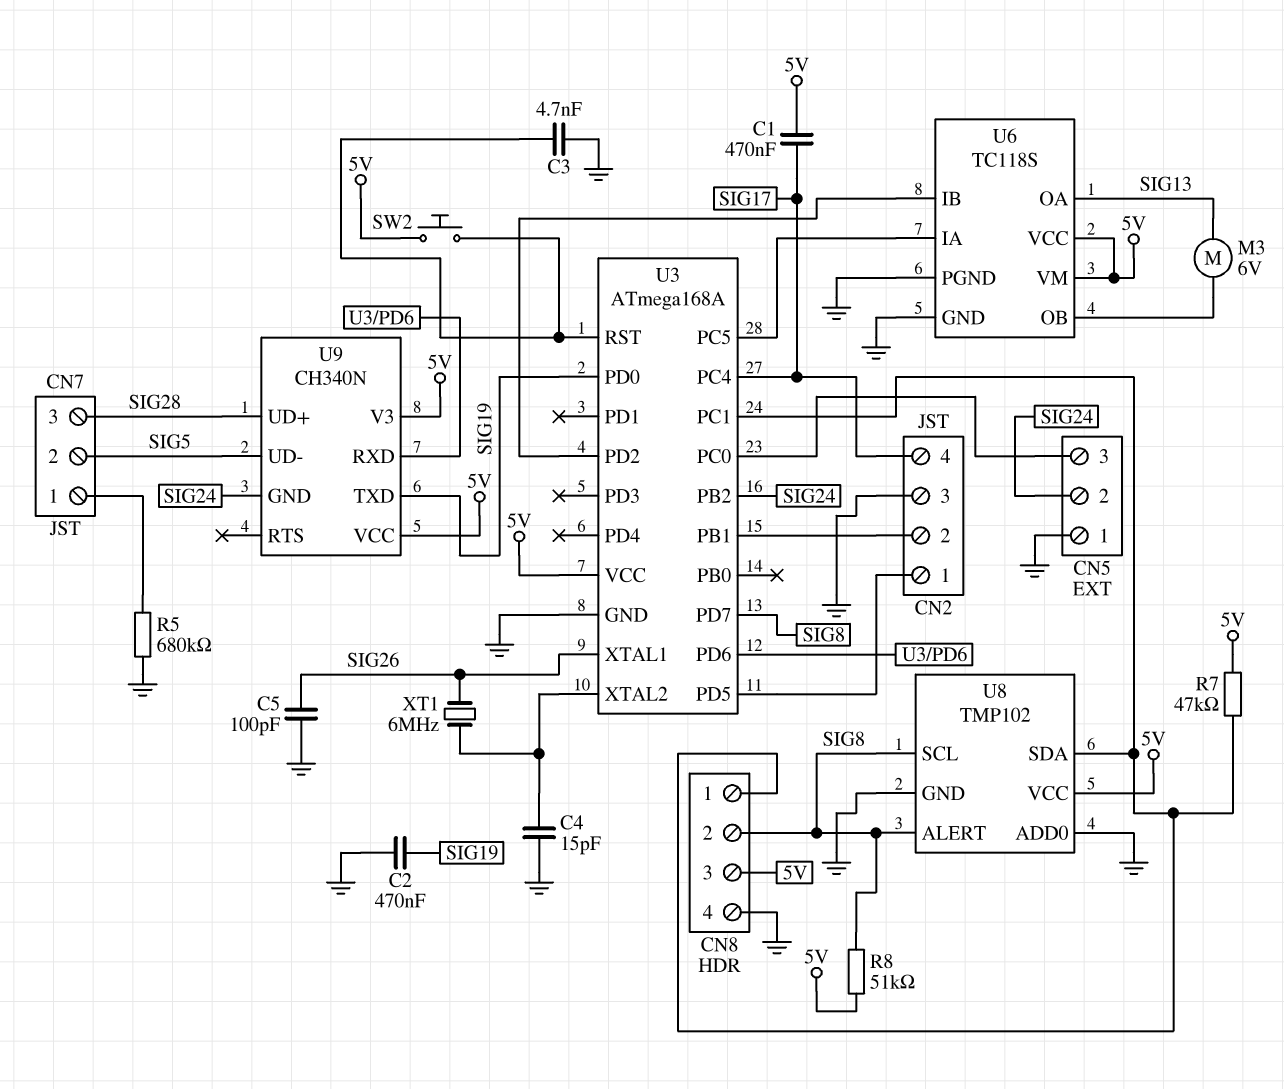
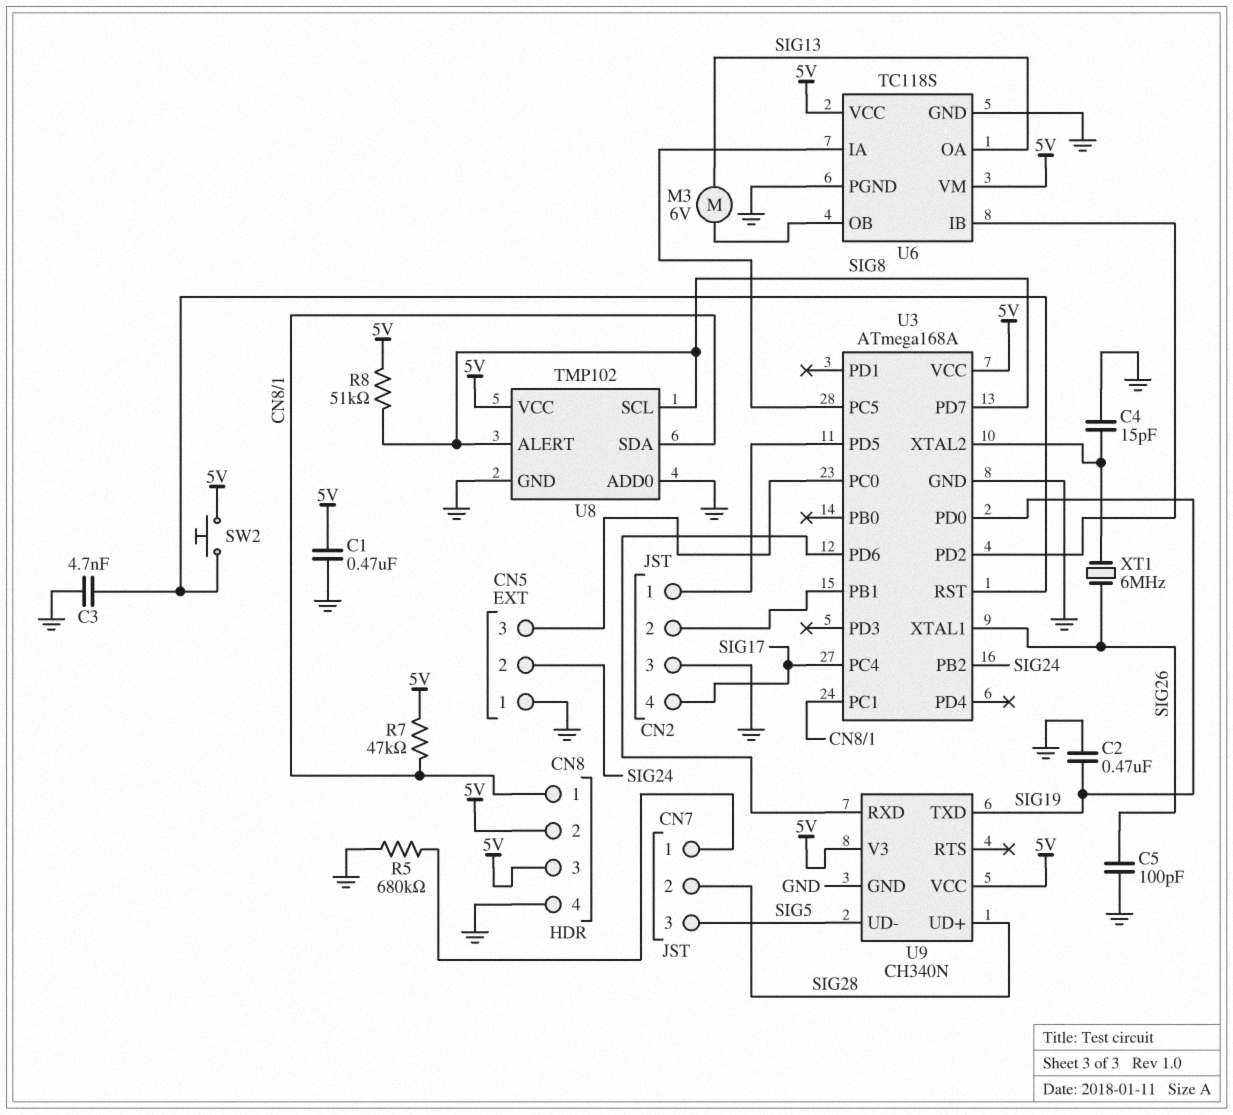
C1: 470nF (5V, SIG17) -> 470nF (5V, GND)
CN7 pin 2: SIG5 -> SIG28
CN7 pin 3: SIG28 -> SIG5
CN8 pin 2: SIG8 -> 5V
U9 pin GND: SIG24 -> GND

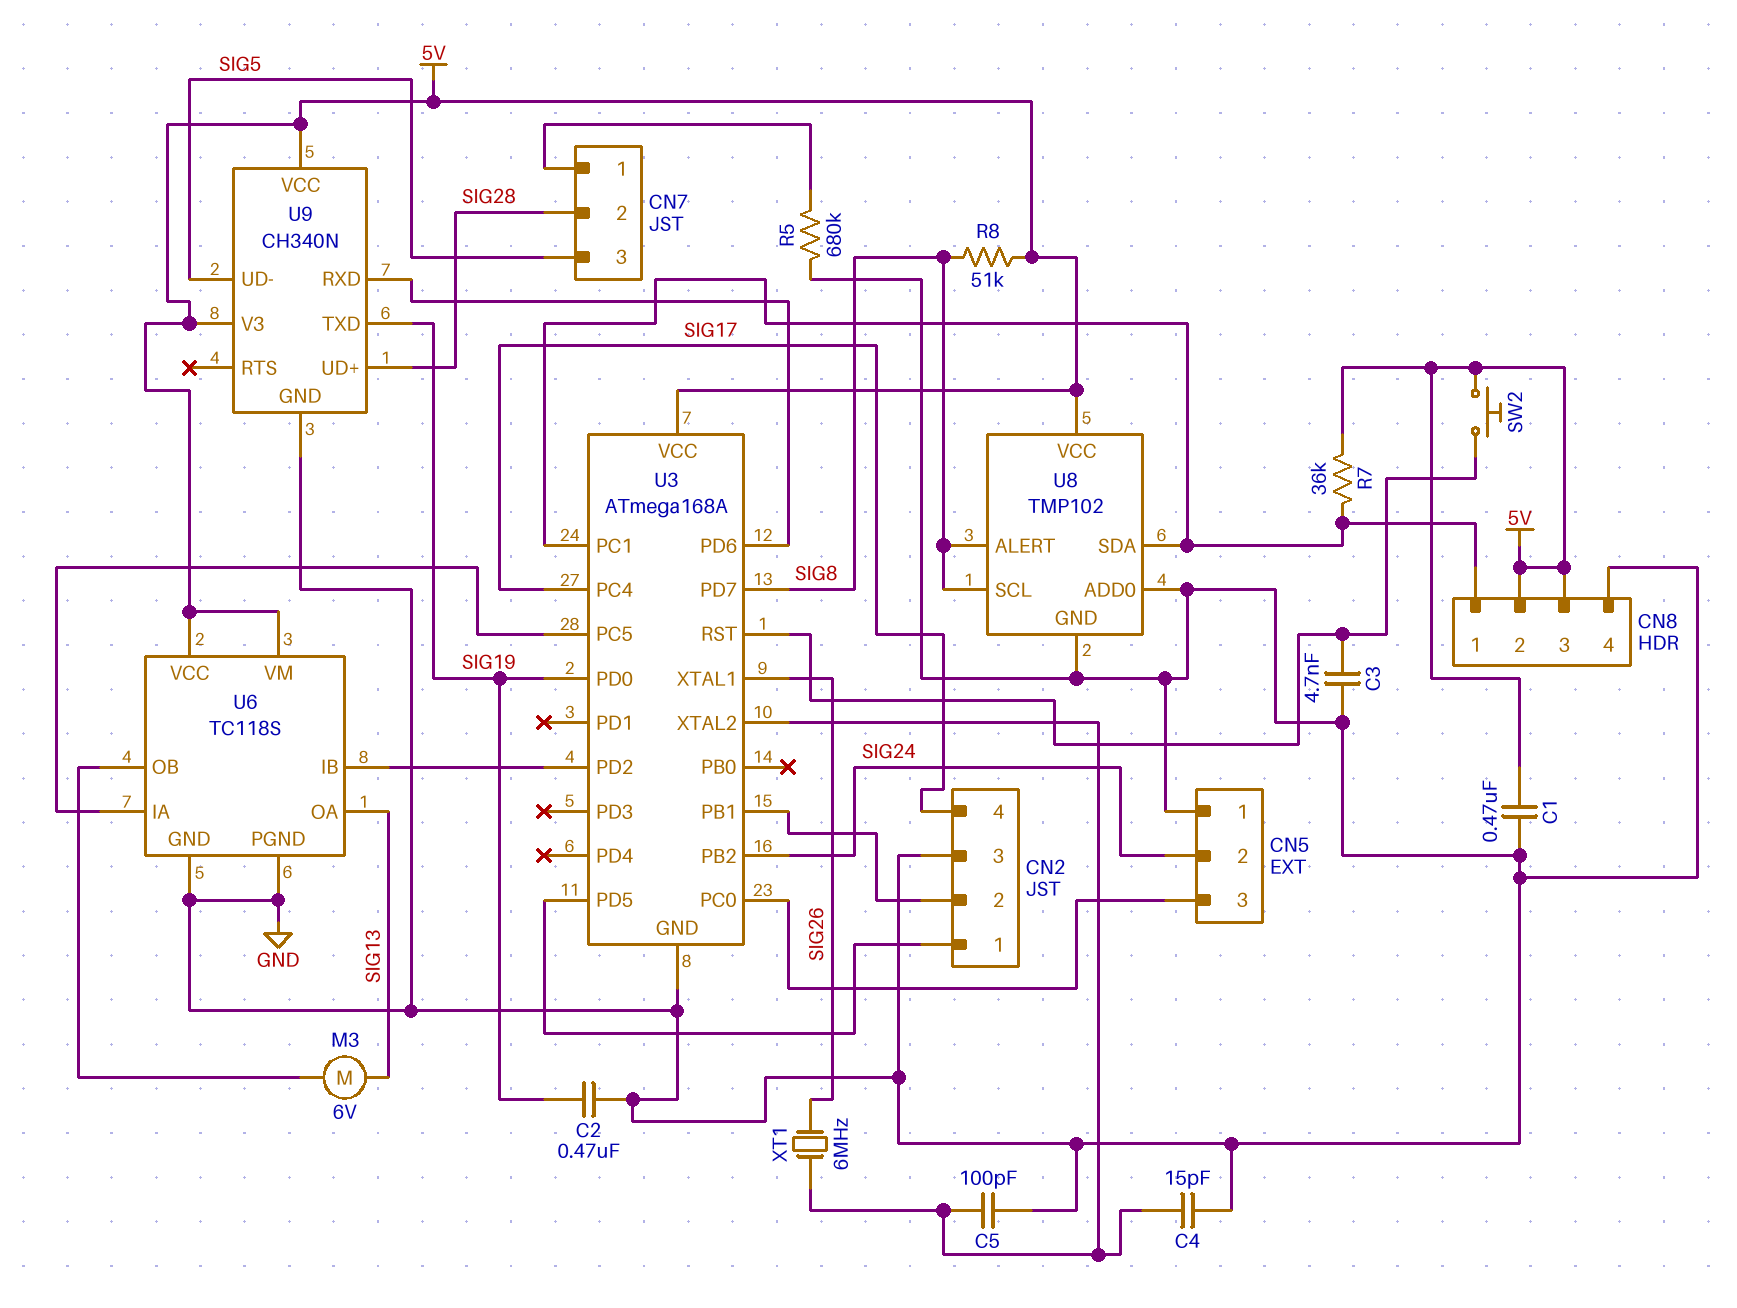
C5: 100pF (GND, SIG26) -> 100pF (GND, U3/XTAL2)
R7: 47k (5V, CN8/1) -> 36k (5V, CN8/1)

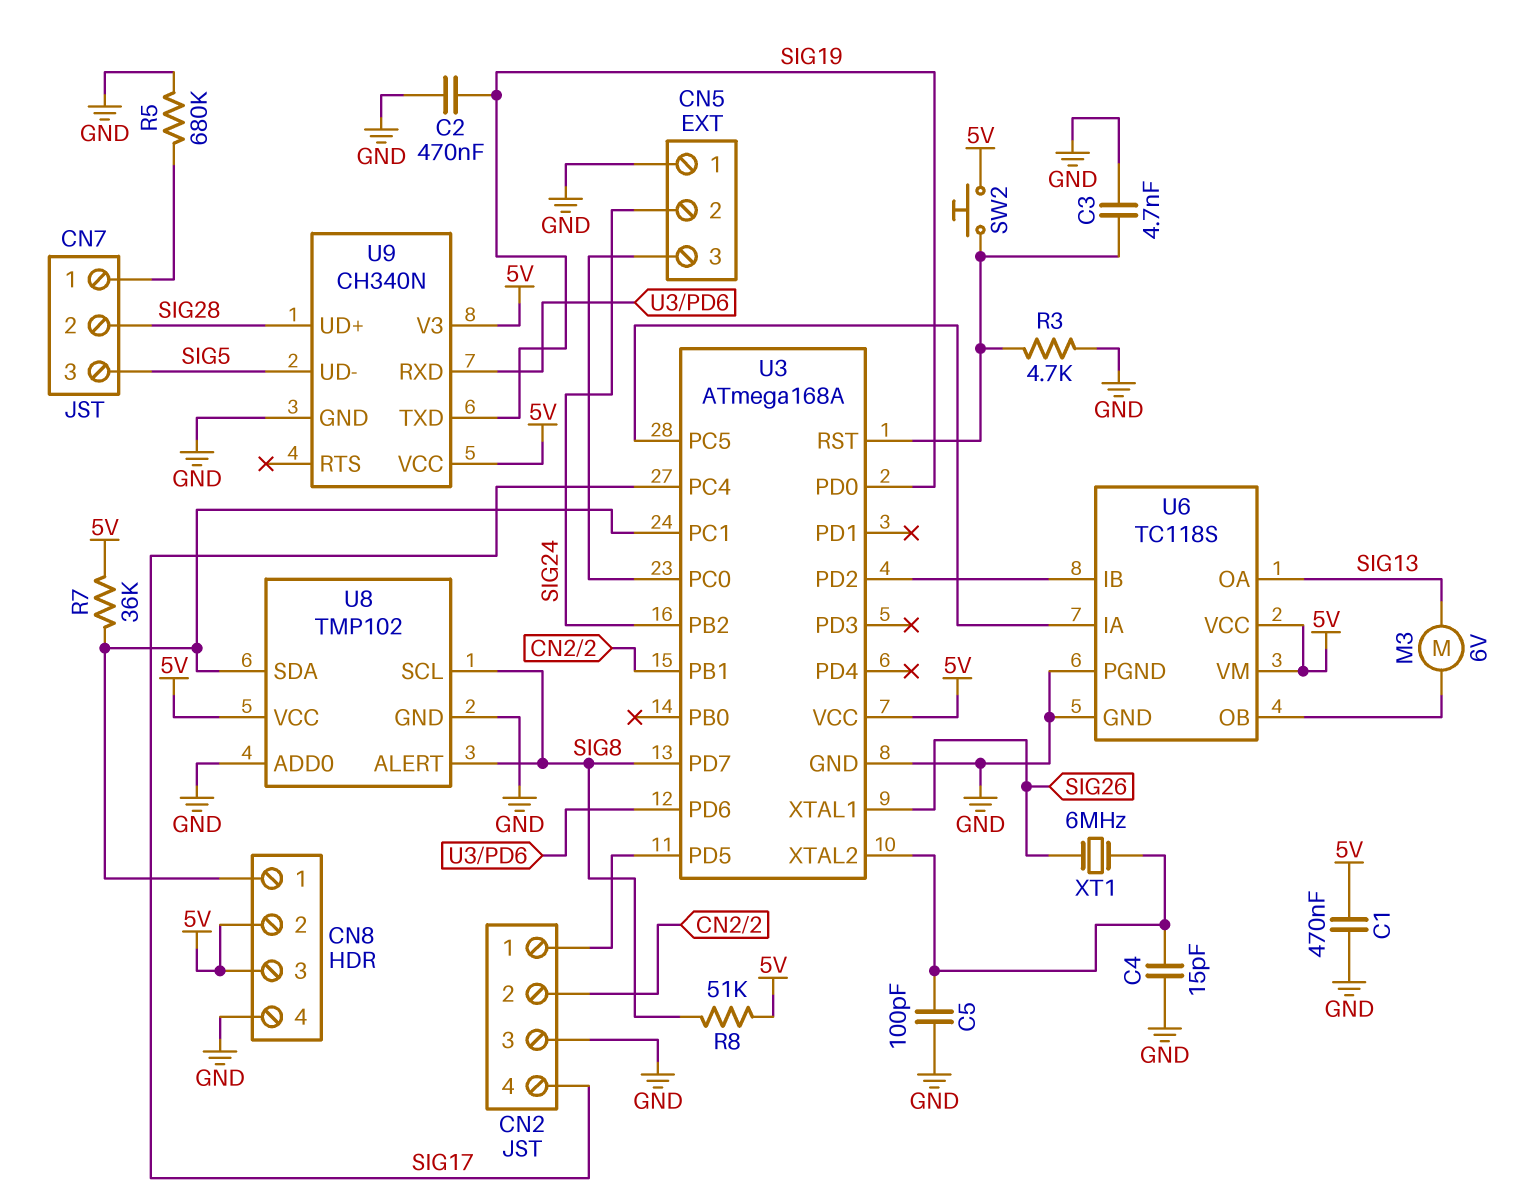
R3: none -> 4.7k (GND, U3/RST)

